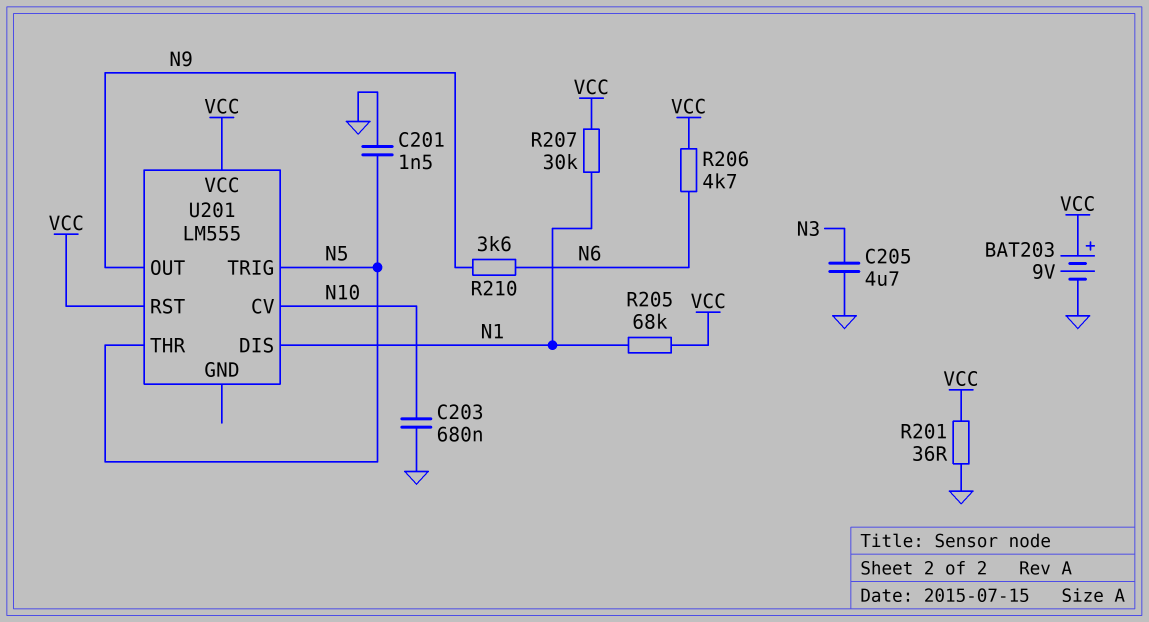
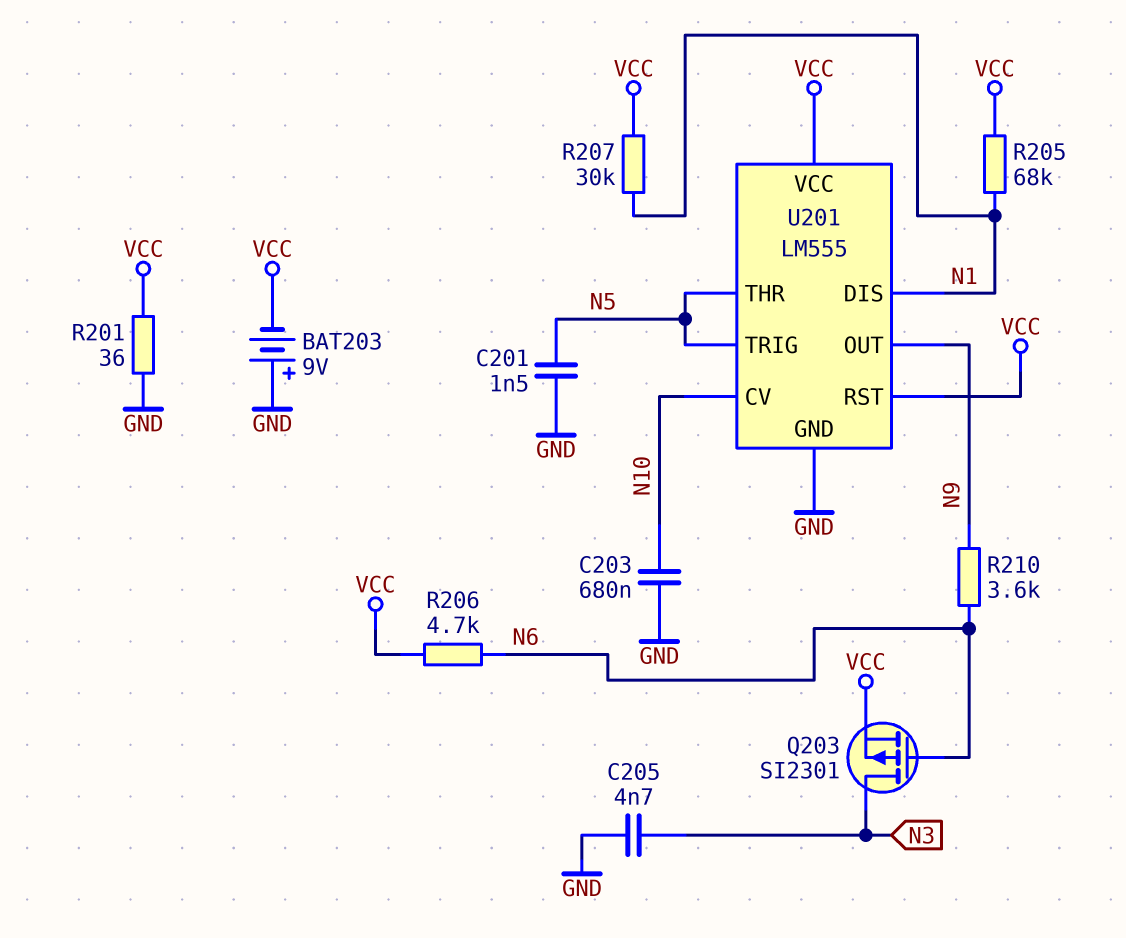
BAT203: 9V (plus VCC, minus GND) -> 9V (plus GND, minus VCC)
C205: 4.7uF (GND, N3) -> 4.7nF (GND, N3)
Q203: none -> PMOS SI2301 (G N6, D N3, S VCC)
U201 pin GND: none -> GND

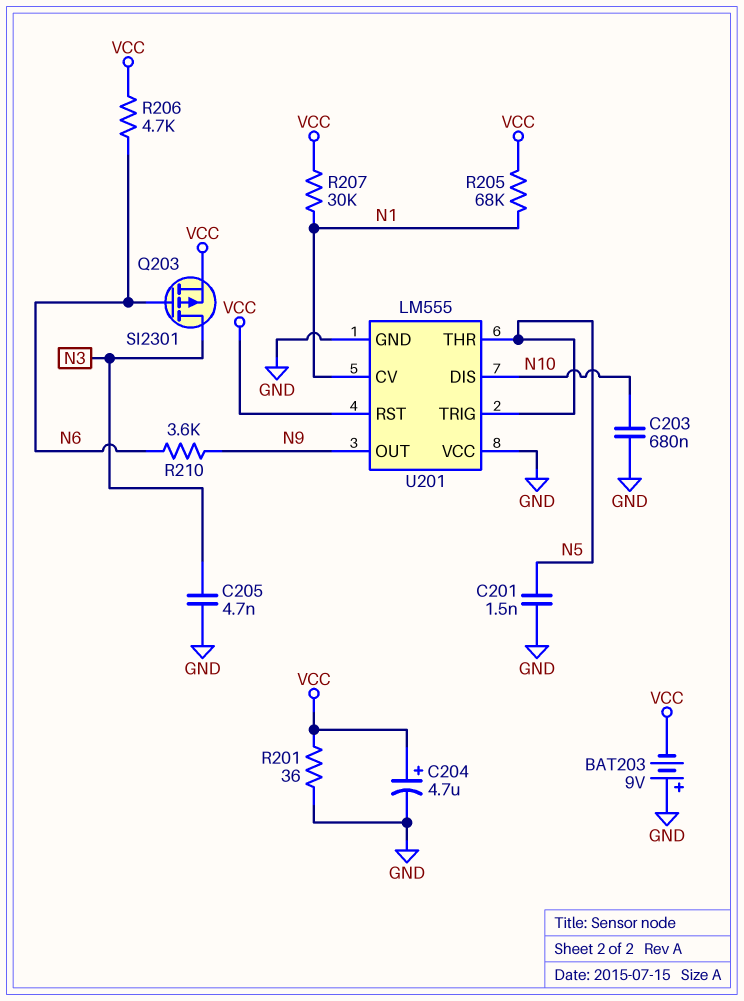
C204: none -> 4.7uF (plus VCC, minus GND)
U201 pin CV: N10 -> N1
U201 pin DIS: N1 -> N10
U201 pin VCC: VCC -> GND

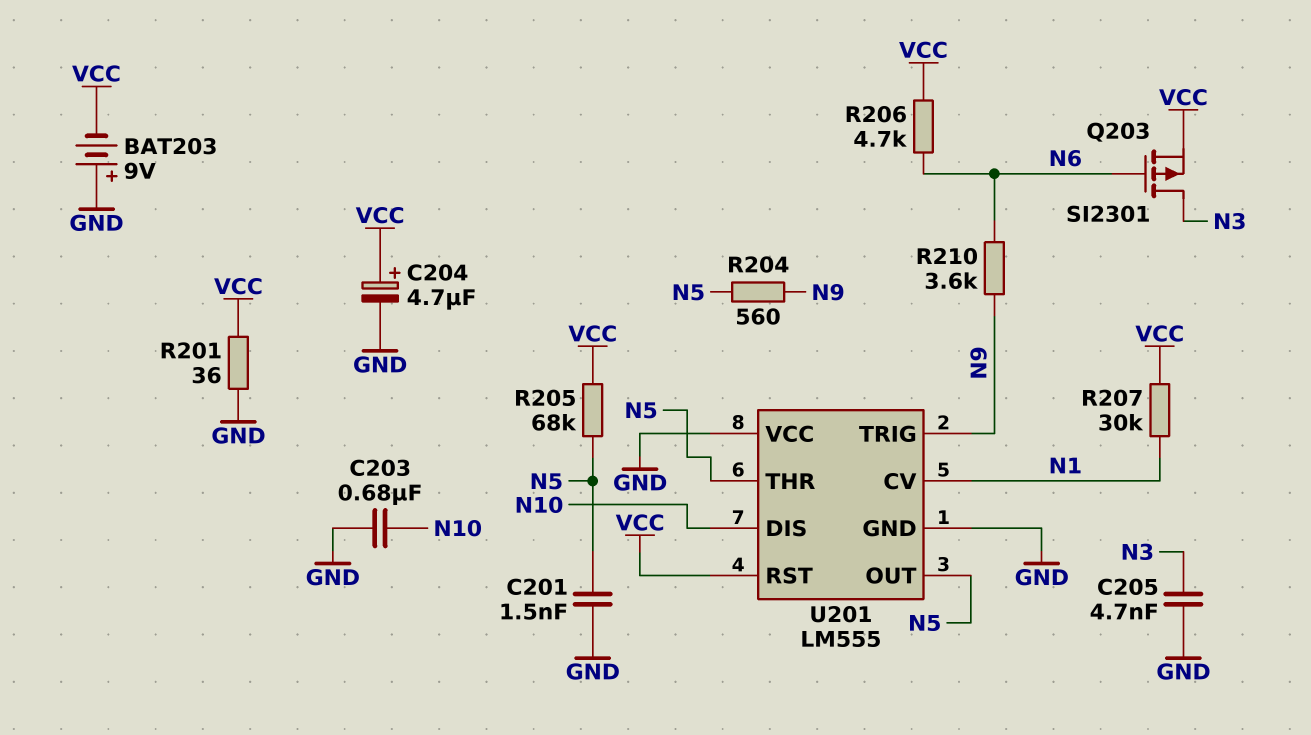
R204: none -> 560 (N5, N9)
R205: 68k (N1, VCC) -> 68k (N5, VCC)
U201 pin OUT: N9 -> N5
U201 pin TRIG: N5 -> N9

